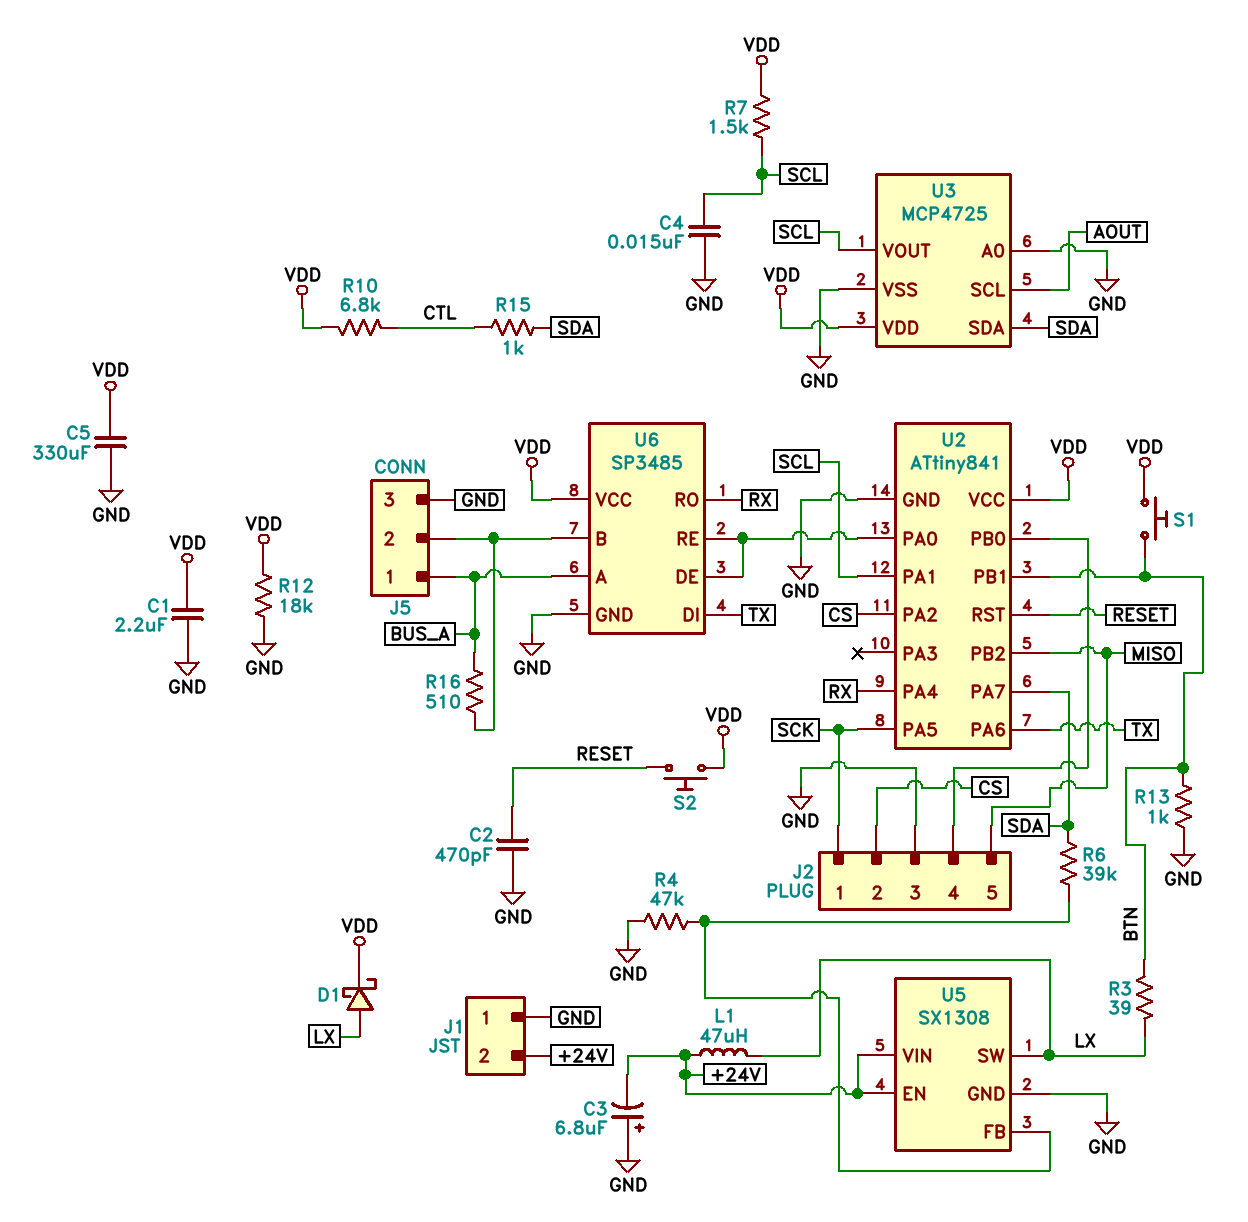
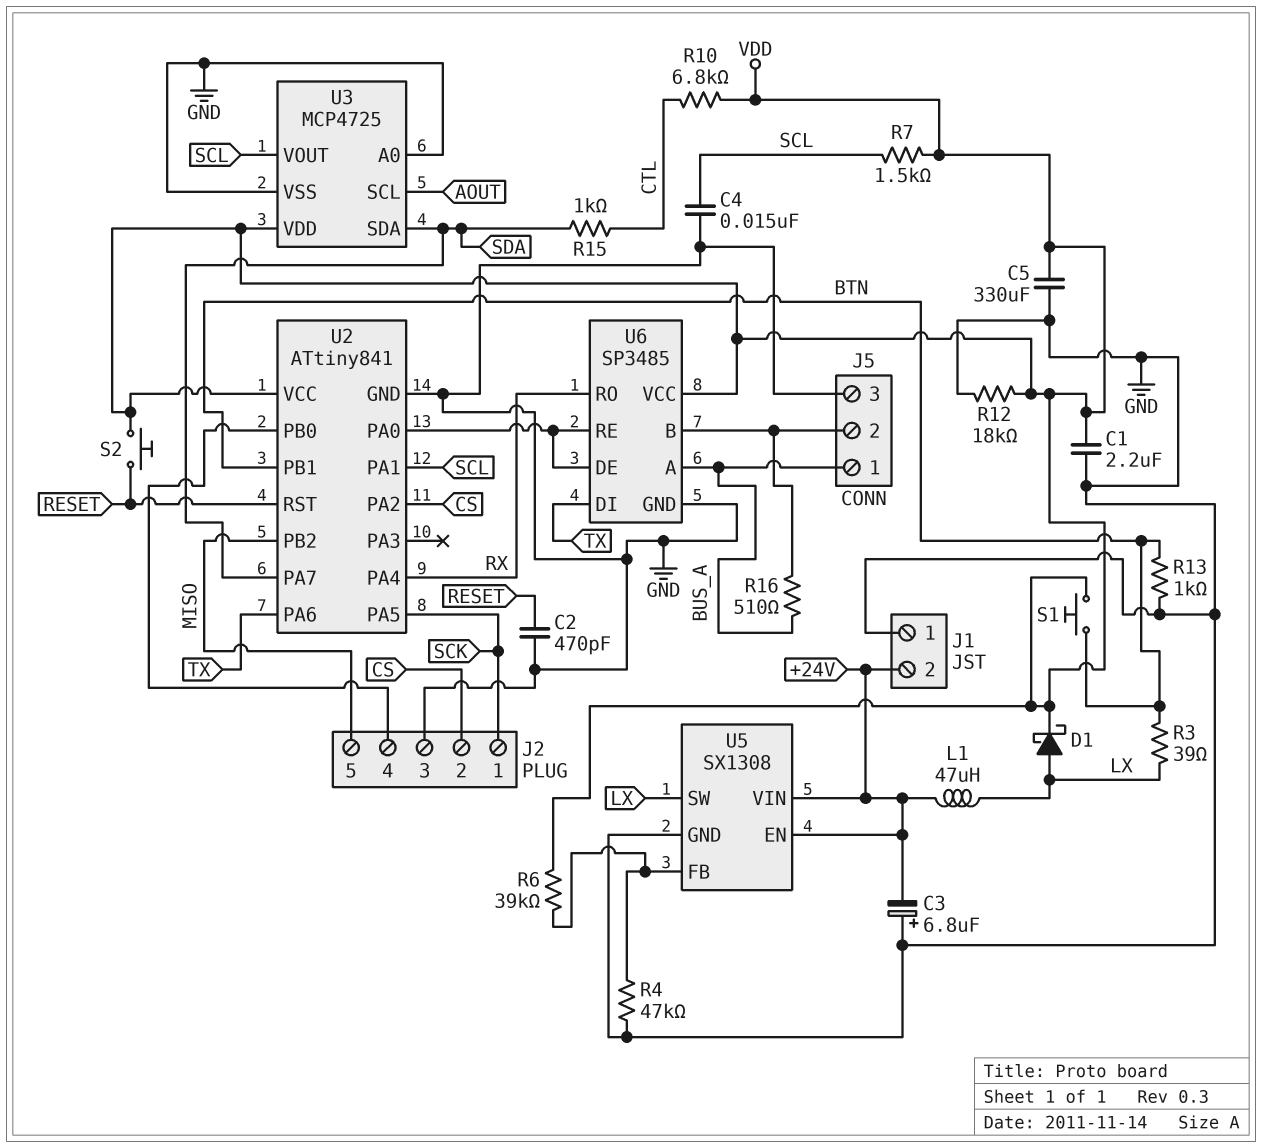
R6: 39k (SDA, U5/FB) -> 39k (U5/FB, VDD)

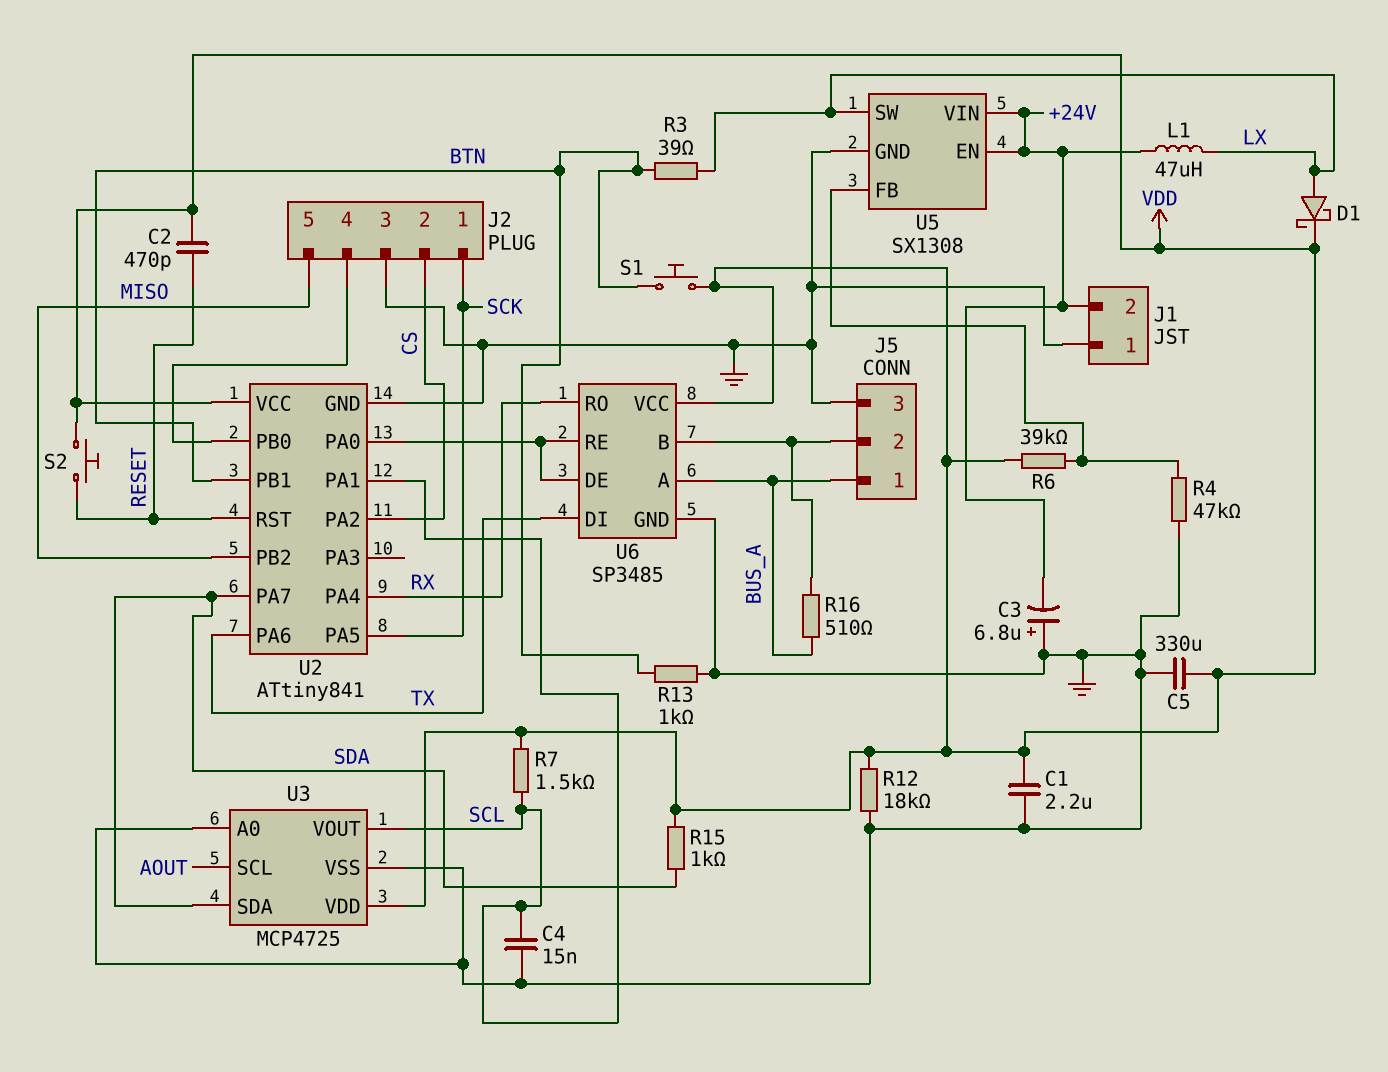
C2: 470pF (GND, RESET) -> 470pF (RESET, VDD)
R10: 6.8k (CTL, VDD) -> none
R15: 1k (CTL, SDA) -> 1k (SDA, VDD)

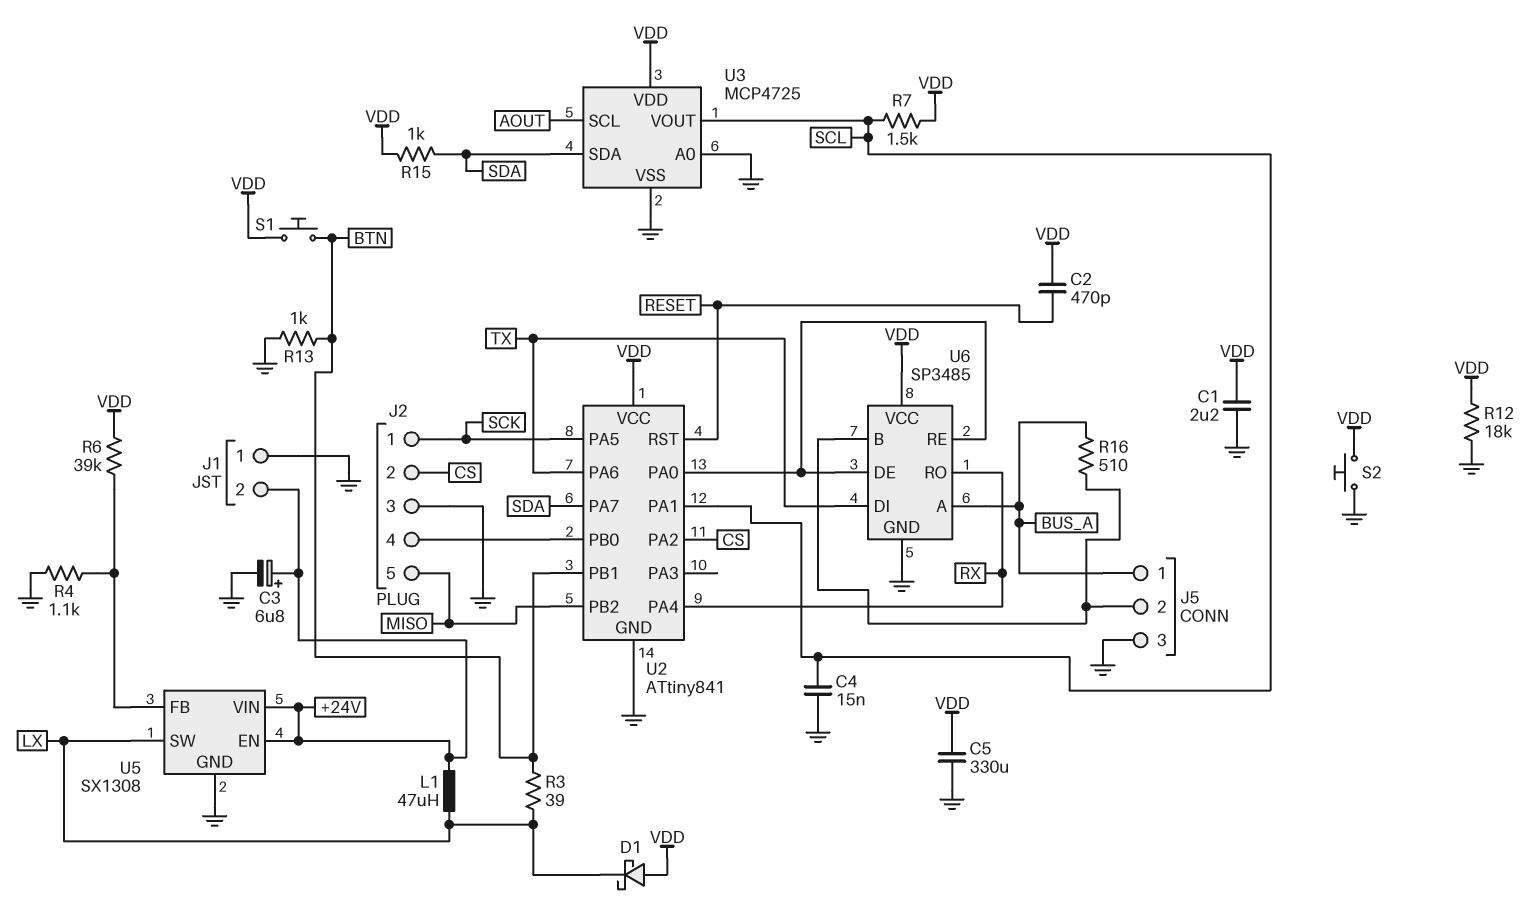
C3: 6.8uF (plus GND, minus +24V) -> 6.8uF (plus +24V, minus GND)
D1: schottky (A LX, K VDD) -> schottky (A VDD, K LX)
R4: 47k (GND, U5/FB) -> 1.1k (GND, U5/FB)
S2: button (RESET, VDD) -> button (GND, VDD)

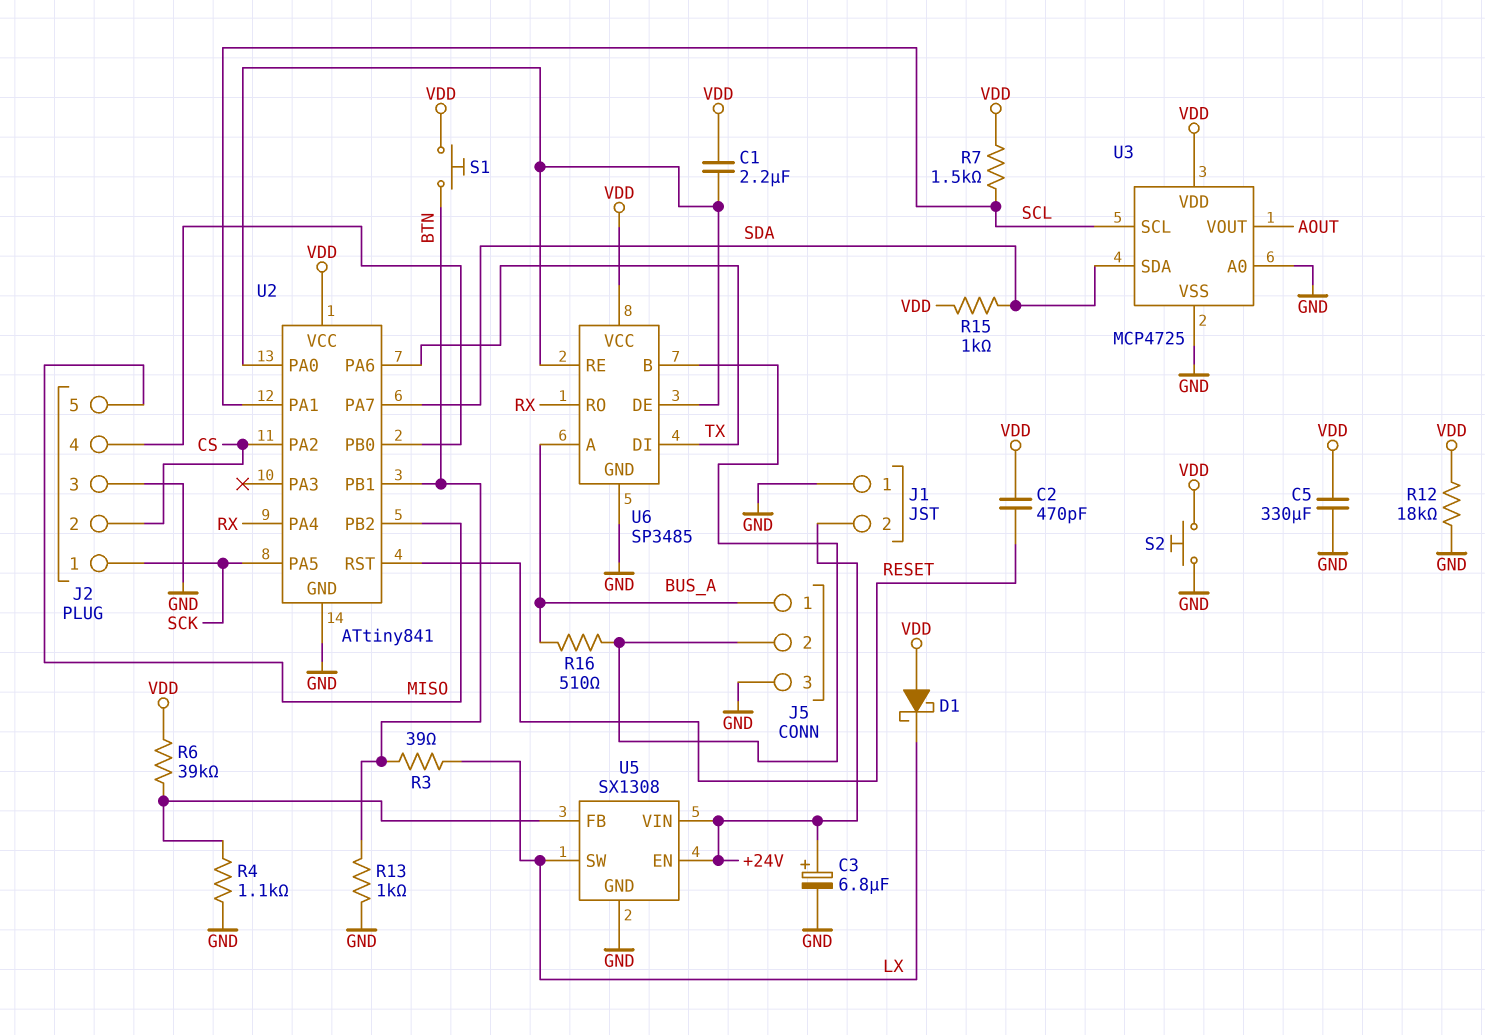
C1: 2.2uF (GND, VDD) -> 2.2uF (U2/PA0, VDD)
C4: 15nF (GND, SCL) -> none
L1: 47uH (+24V, LX) -> none
U3 pin SCL: AOUT -> SCL
U3 pin VOUT: SCL -> AOUT

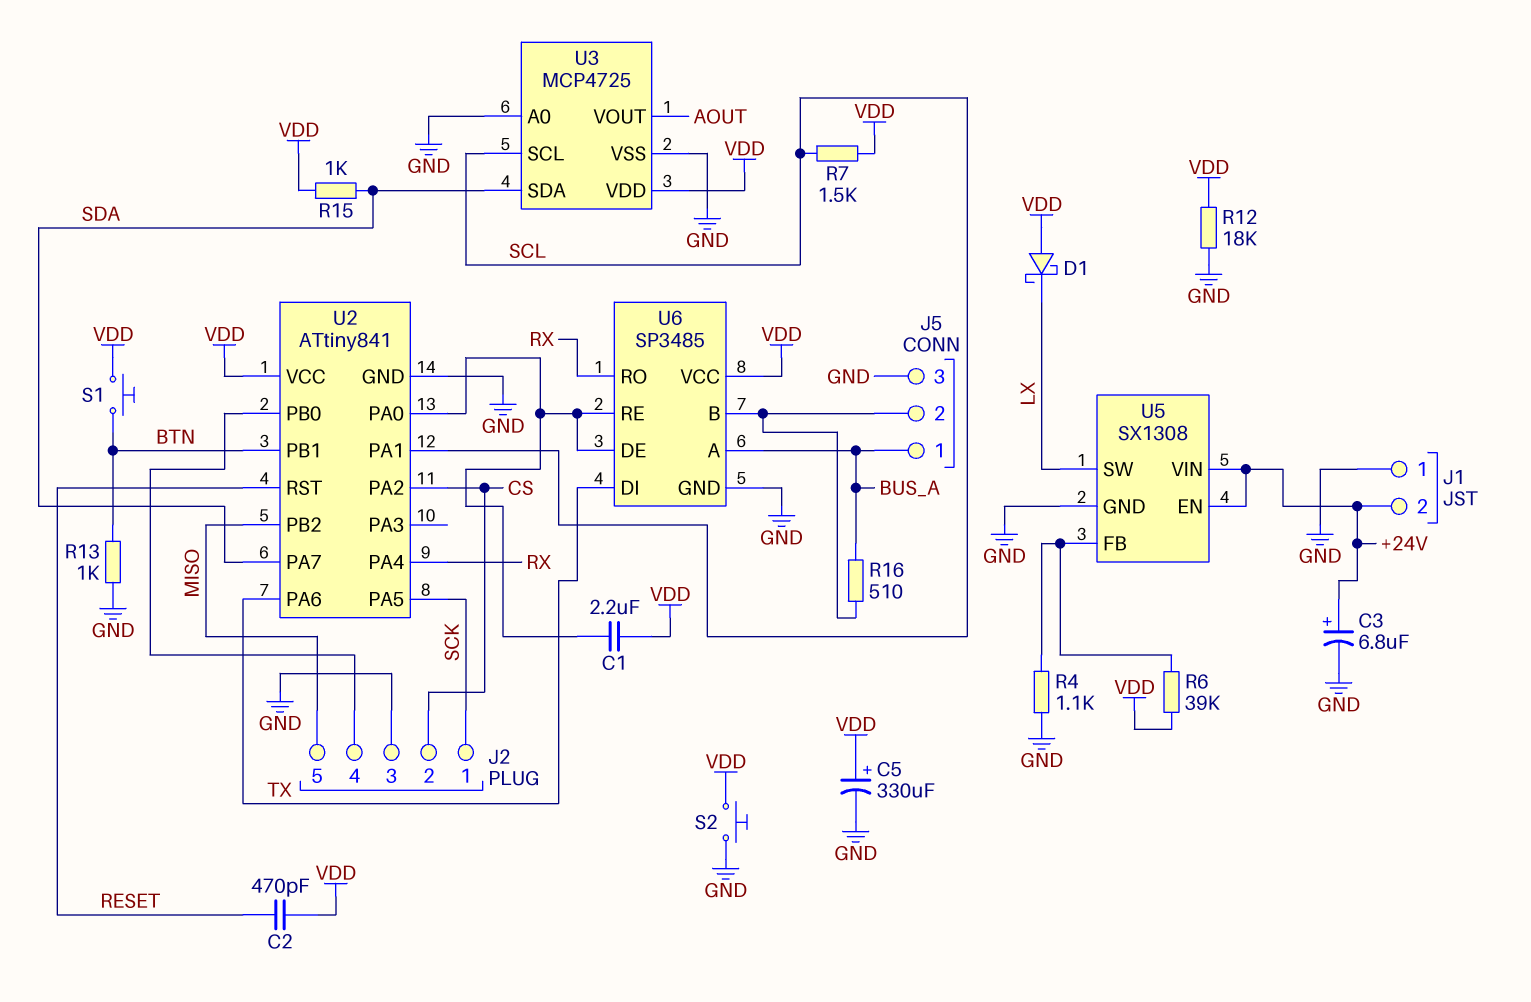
C5: 330uF (GND, VDD) -> 330uF (plus VDD, minus GND)
R3: 39 (BTN, LX) -> none

